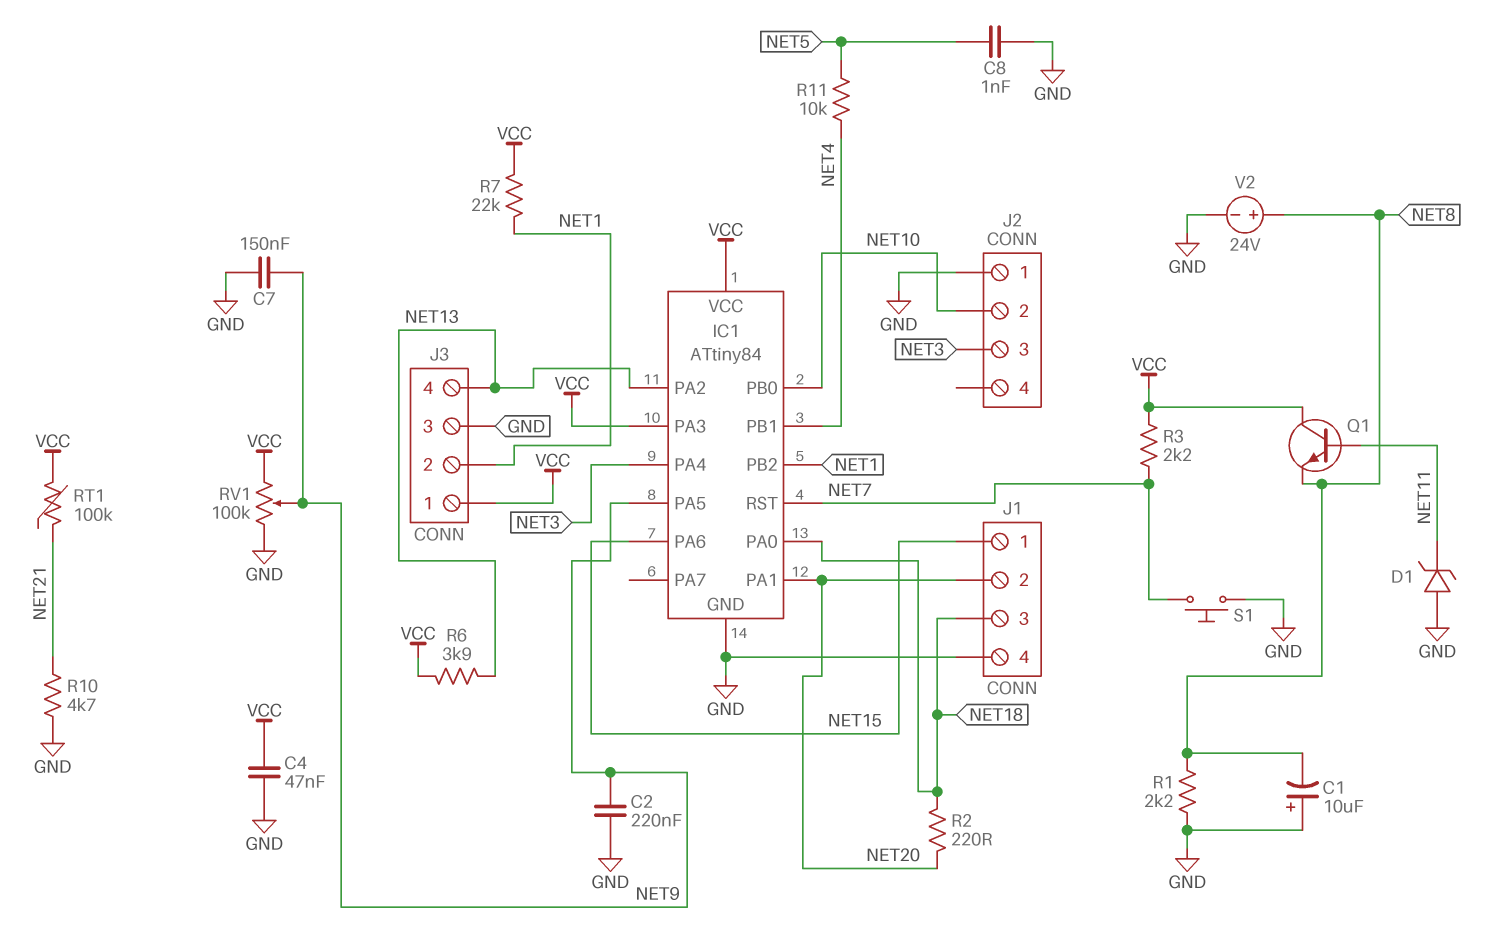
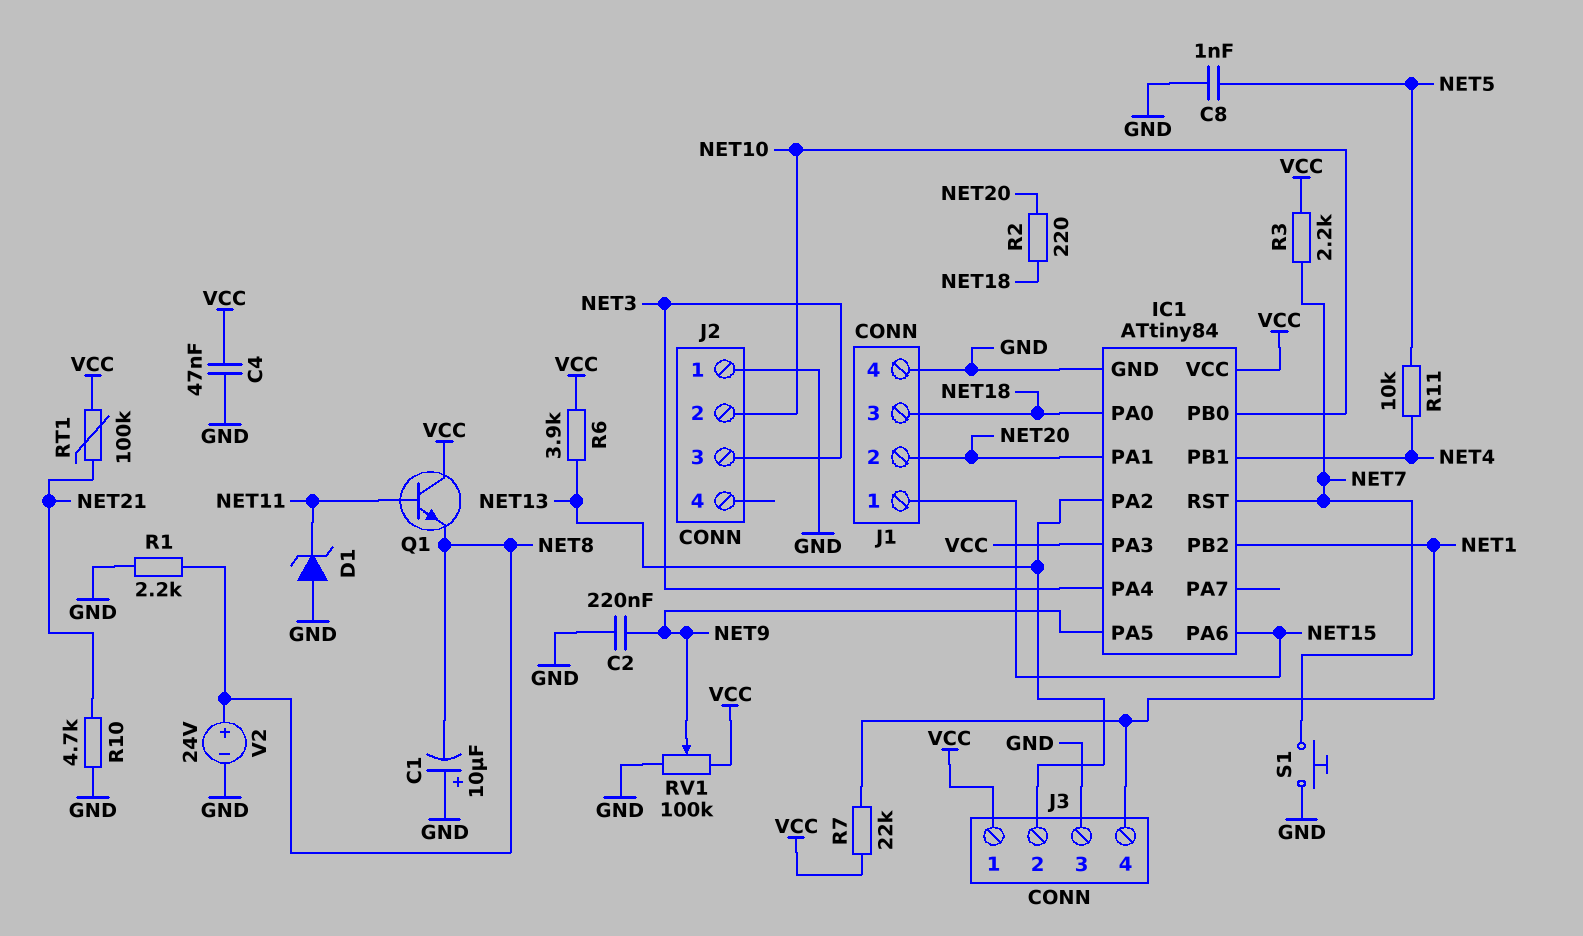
C7: 150nF (GND, NET9) -> none
J3 pin 2: NET1 -> NET13
J3 pin 4: NET13 -> NET1

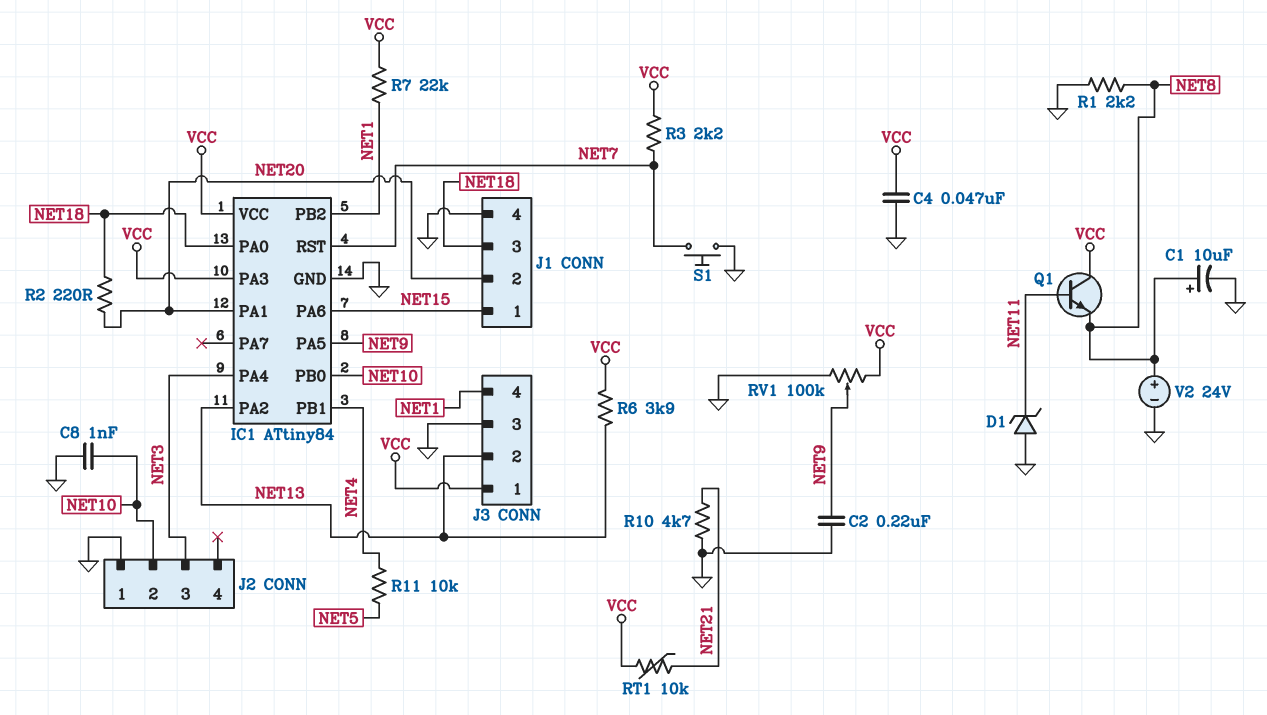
C1: 10uF (plus GND, minus NET8) -> 10uF (plus NET8, minus GND)
C8: 1nF (GND, NET5) -> 1nF (GND, NET10)
RT1: 100k (NET21, VCC) -> 10k (NET21, VCC)

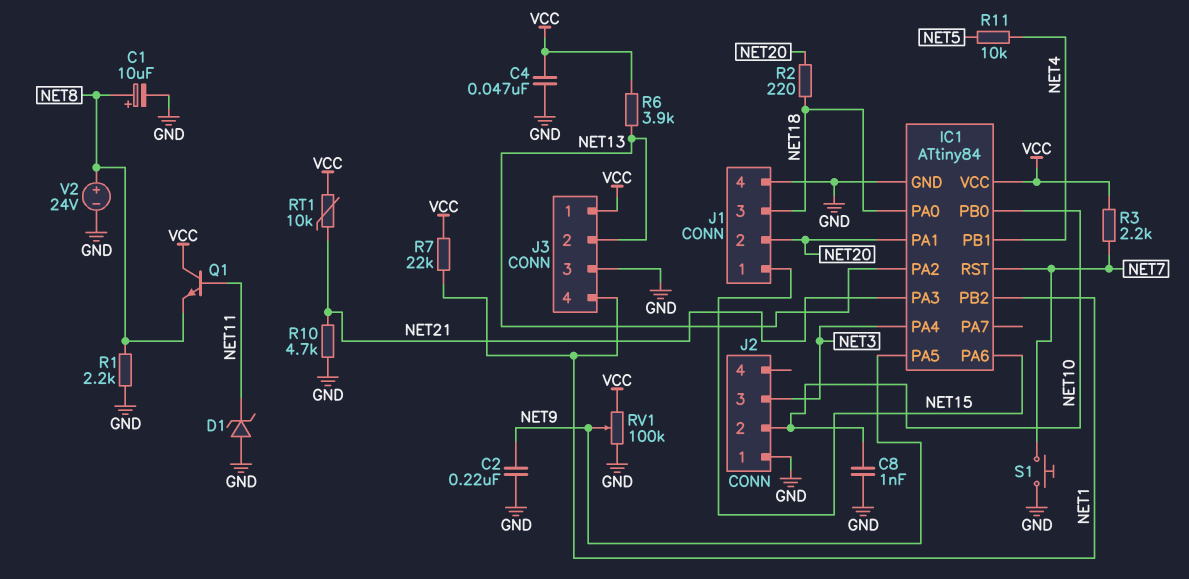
IC1 pin PA3: VCC -> NET21

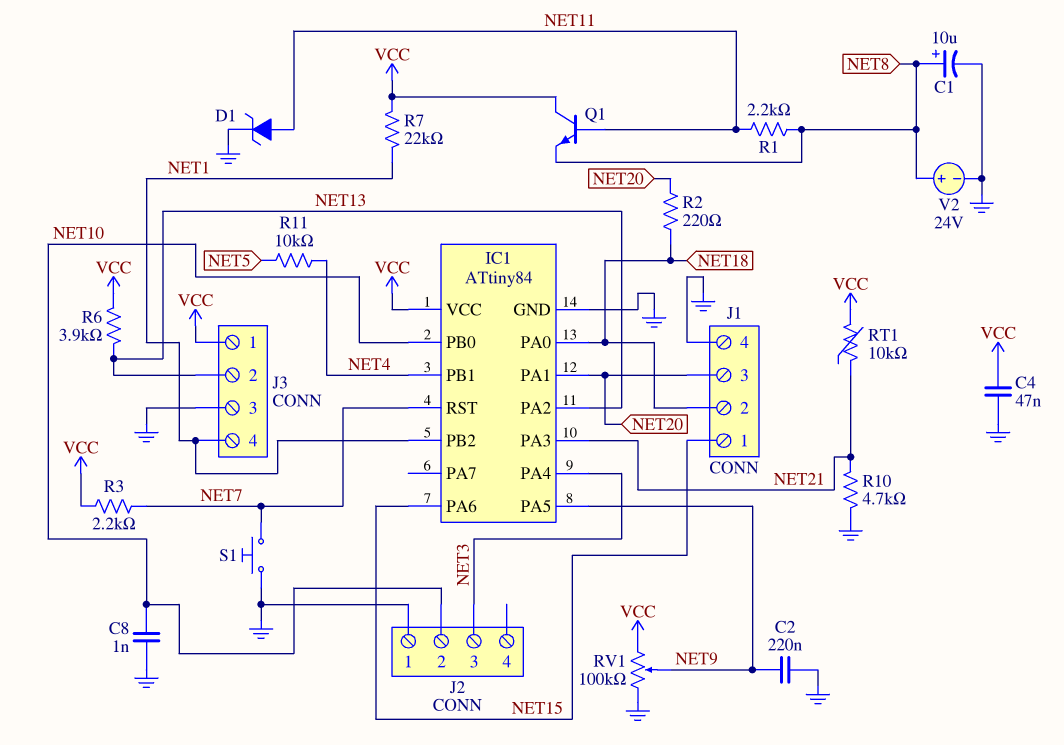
D1: zener (A GND, K NET11) -> zener (A NET11, K GND)
J1 pin 2: NET20 -> NET18
J1 pin 3: NET18 -> NET20
R1: 2.2k (GND, NET8) -> 2.2k (NET8, NET11)

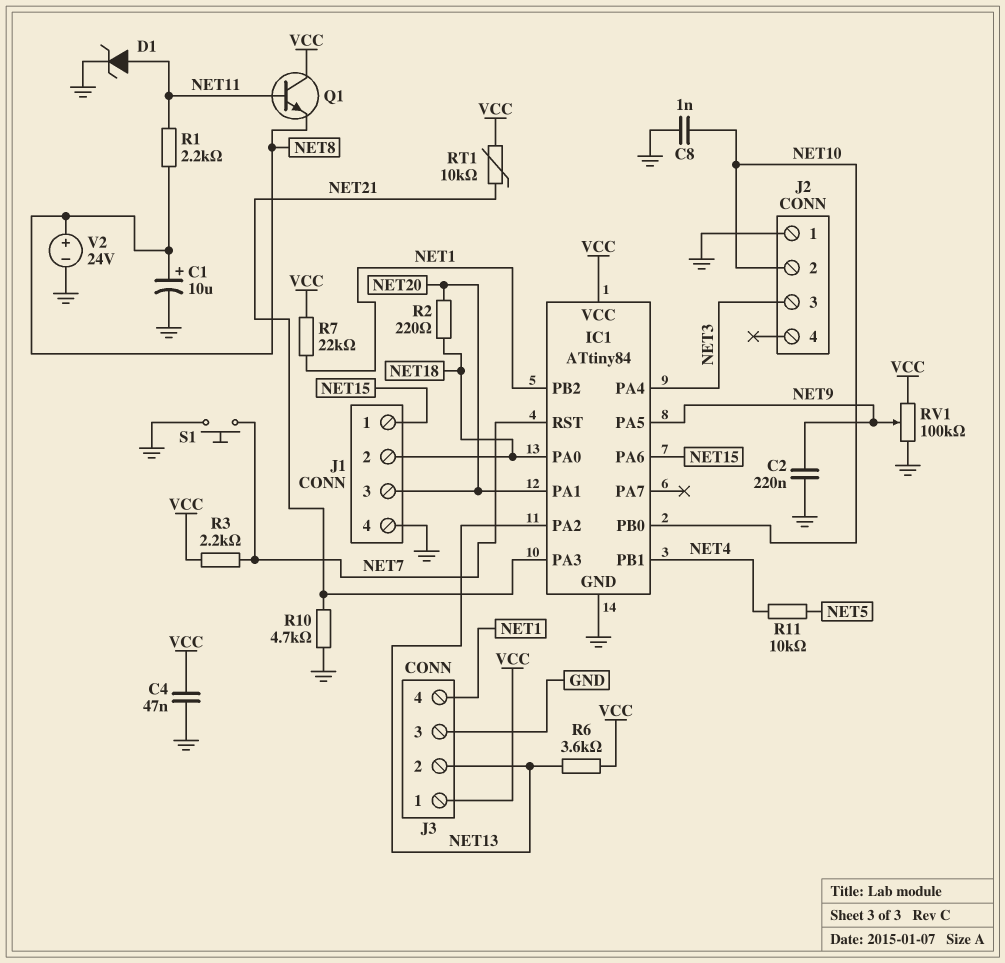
R6: 3.9k (NET13, VCC) -> 3.6k (NET13, VCC)

